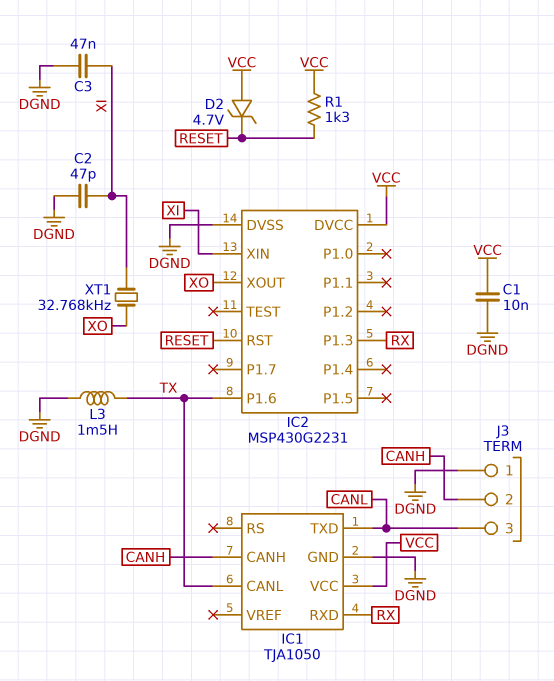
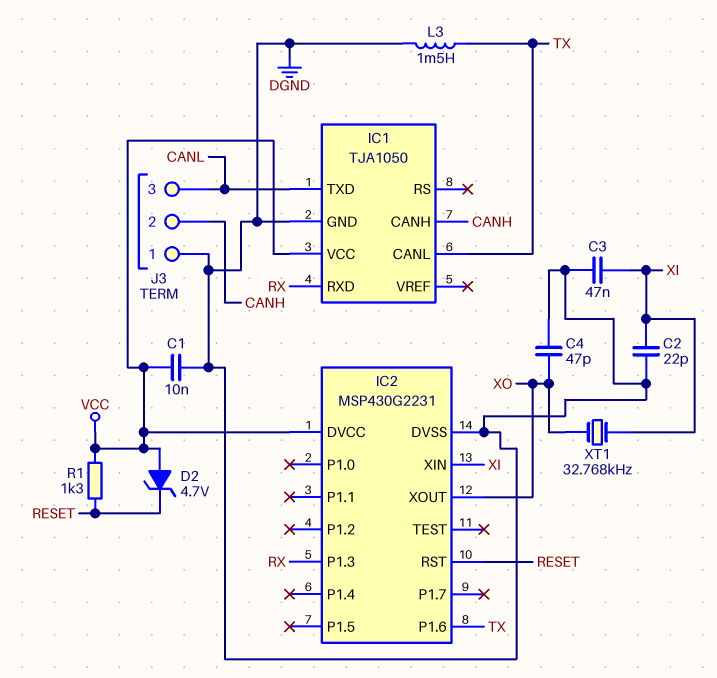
C2: 47pF (DGND, XI) -> 22pF (DGND, XI)
C4: none -> 47pF (DGND, XO)

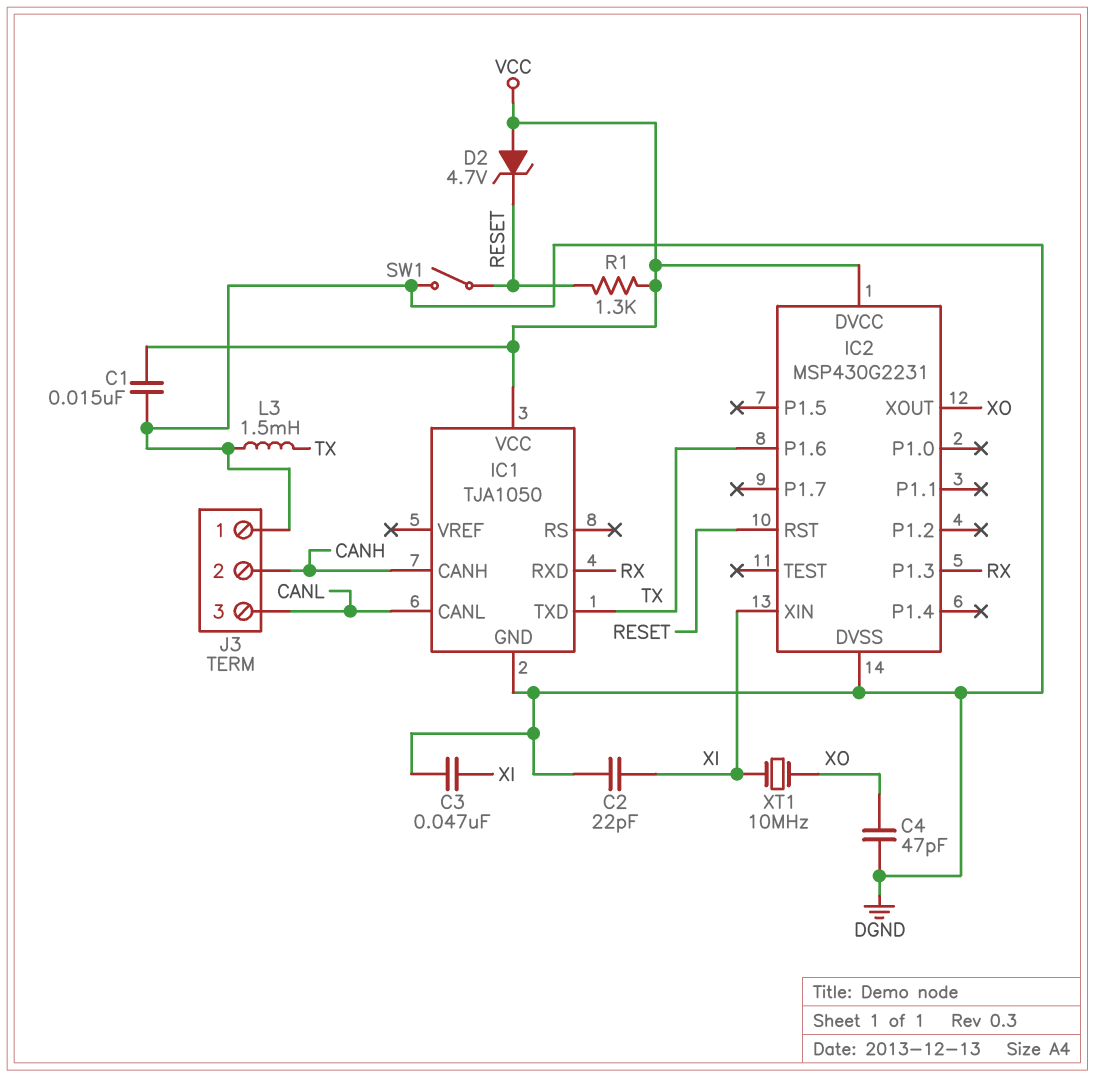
C1: 10nF (DGND, VCC) -> 15nF (DGND, VCC)
IC1 pin CANL: TX -> CANL
IC1 pin TXD: CANL -> TX
SW1: none -> switch (DGND, RESET)
XT1: 32.768kHz (XI, XO) -> 10MHz (XI, XO)

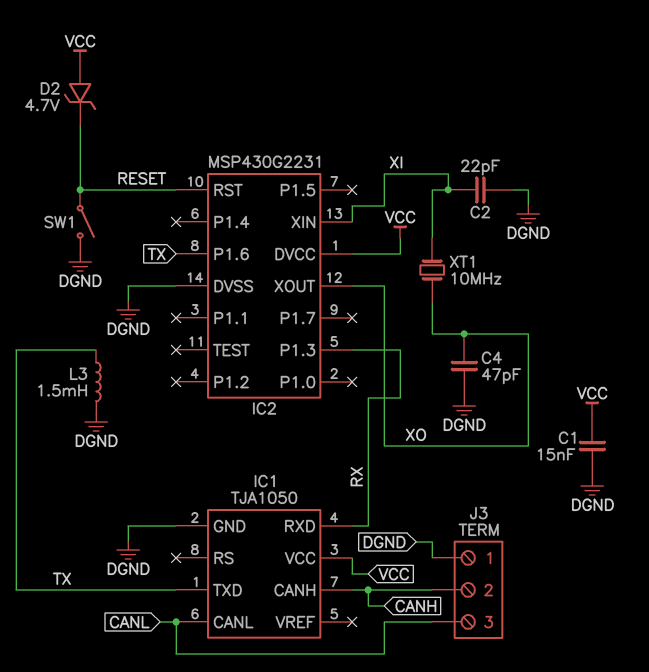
C3: 47nF (DGND, XI) -> none
R1: 1.3k (RESET, VCC) -> none

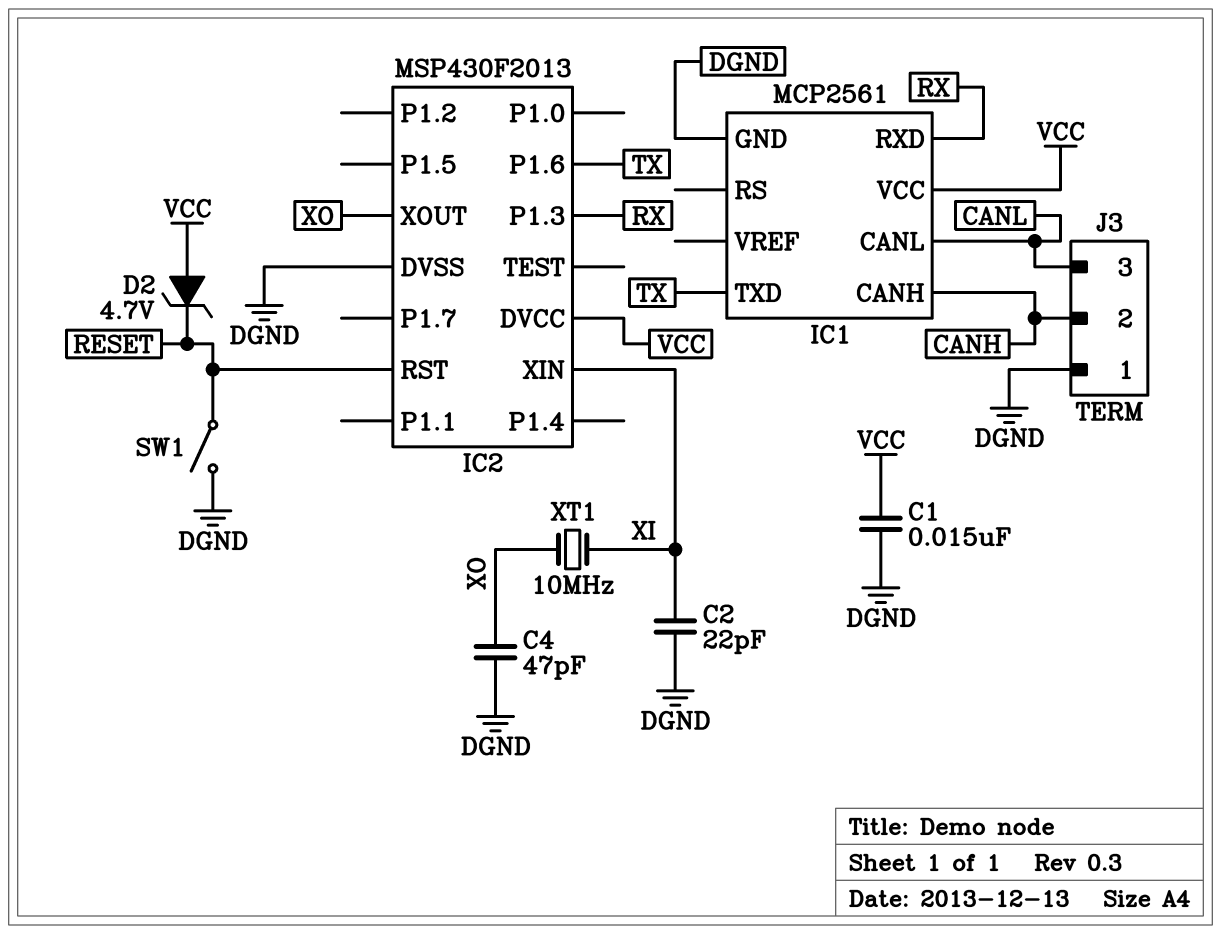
IC1: TJA1050 -> MCP2561
IC2: MSP430G2231 -> MSP430F2013
L3: 1.5mH (DGND, TX) -> none

